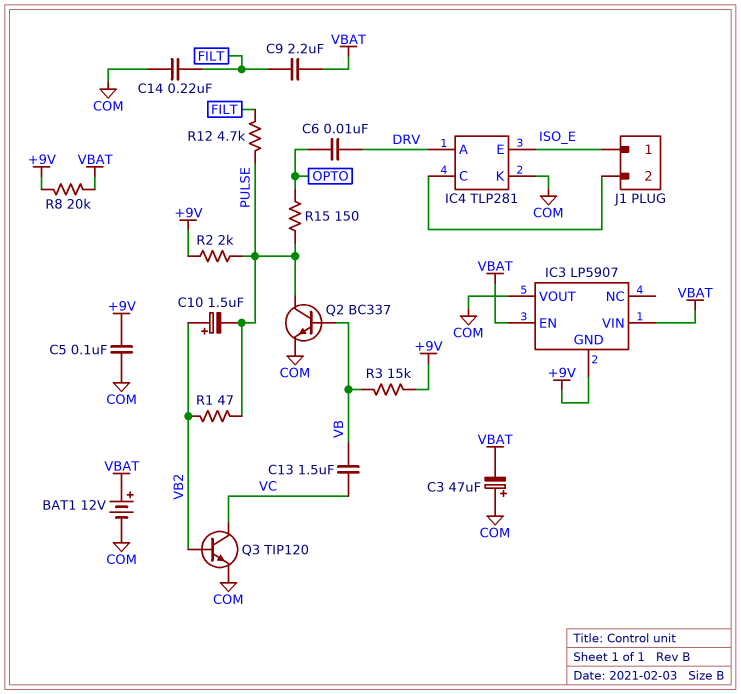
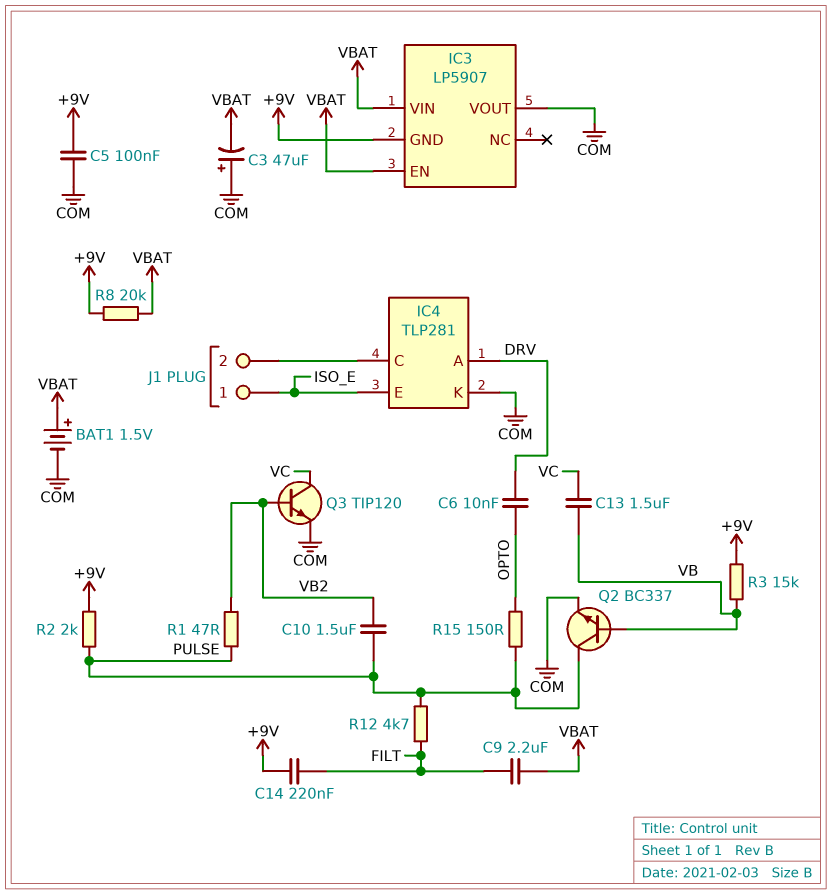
BAT1: 12V (plus VBAT, minus COM) -> 1.5V (plus VBAT, minus COM)
C10: 1.5uF (plus VB2, minus PULSE) -> 1.5uF (PULSE, VB2)
C14: 220nF (COM, FILT) -> 220nF (+9V, FILT)

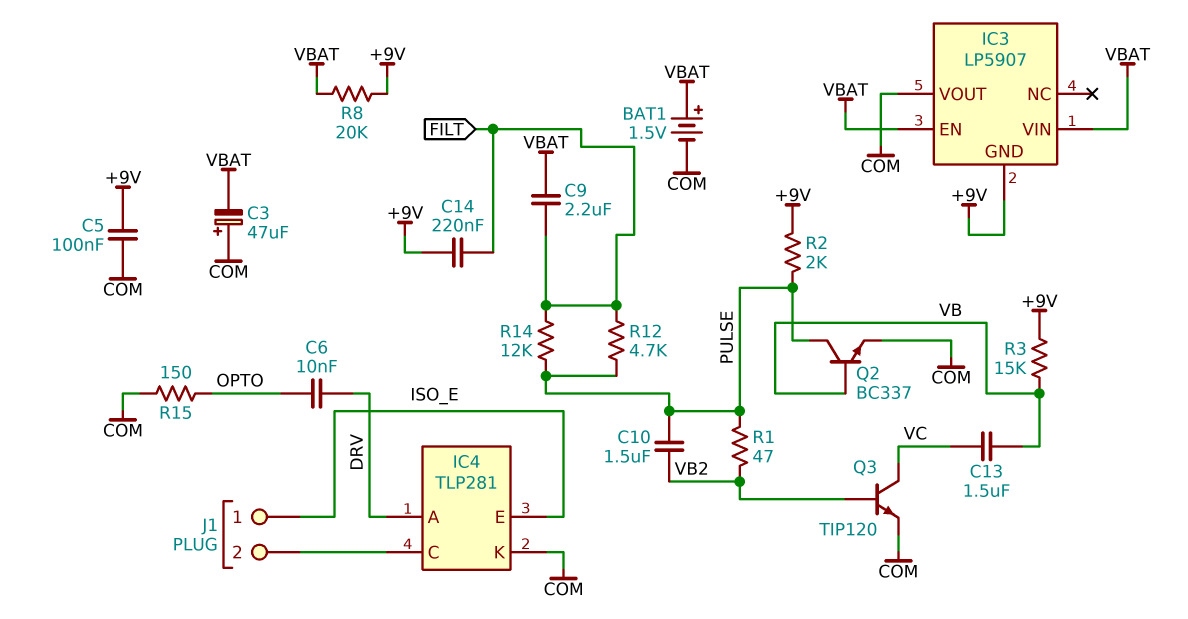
R14: none -> 12k (FILT, PULSE)
R15: 150 (OPTO, PULSE) -> 150 (COM, OPTO)

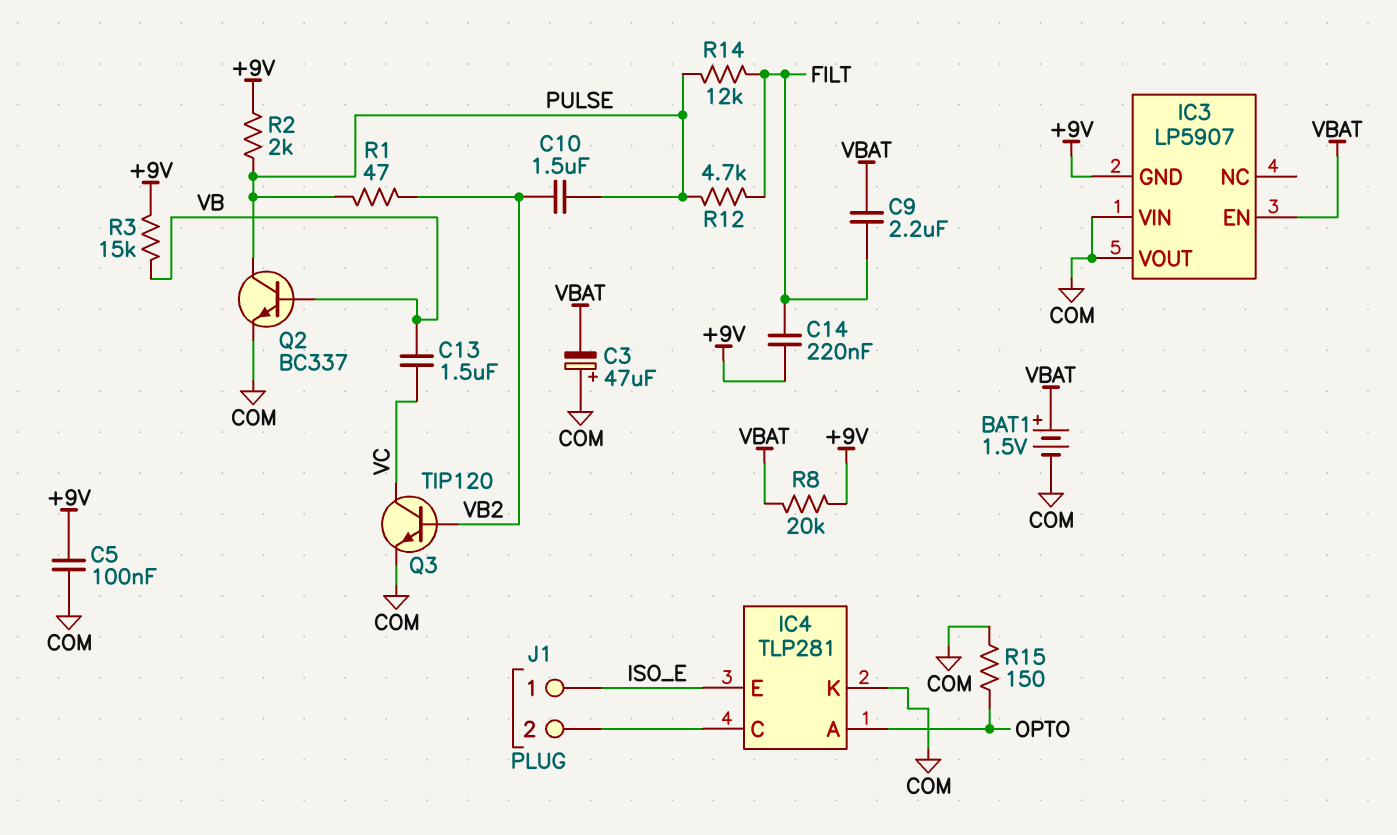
C6: 10nF (DRV, OPTO) -> none
IC3 pin VIN: VBAT -> COM
IC4 pin A: DRV -> OPTO

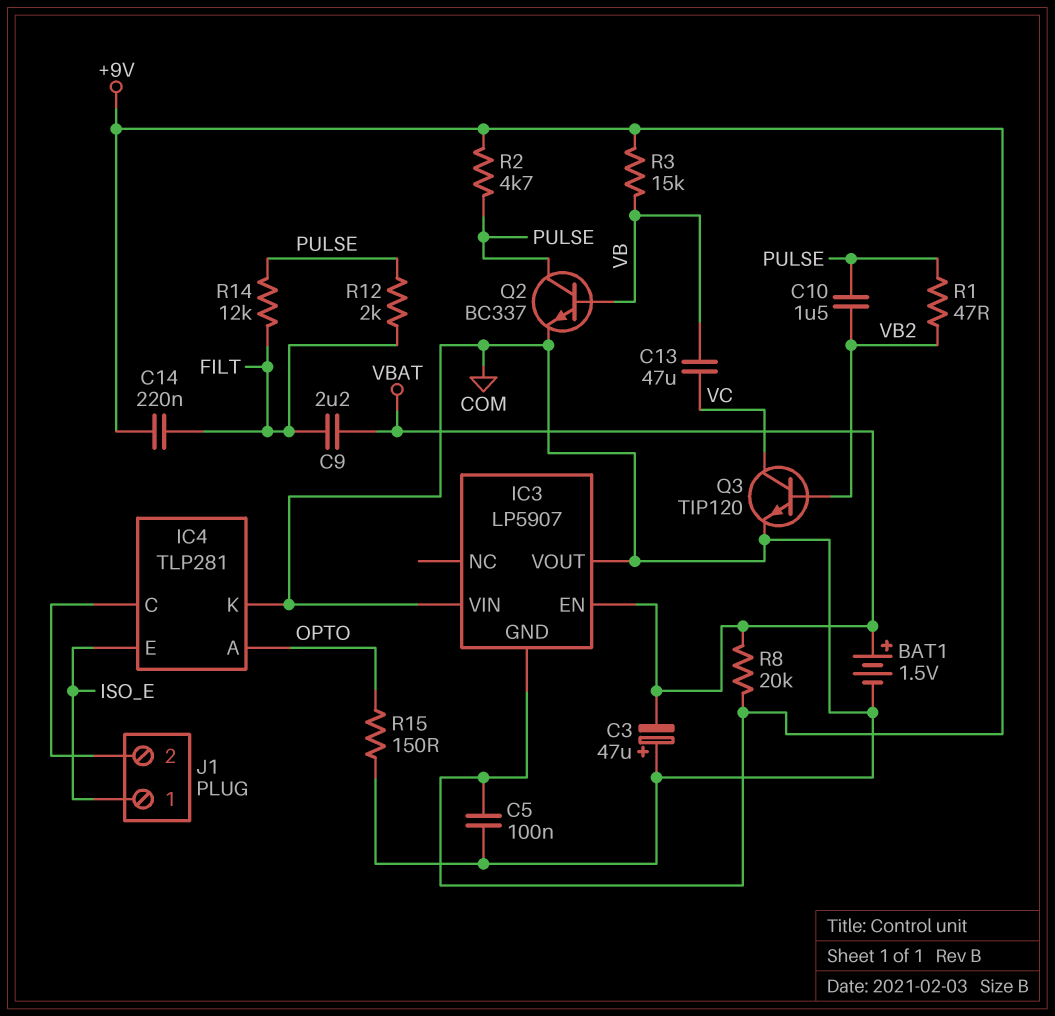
C13: 1.5uF (VB, VC) -> 47uF (VB, VC)
R2: 2k (+9V, PULSE) -> 4.7k (+9V, PULSE)
R12: 4.7k (FILT, PULSE) -> 2k (FILT, PULSE)

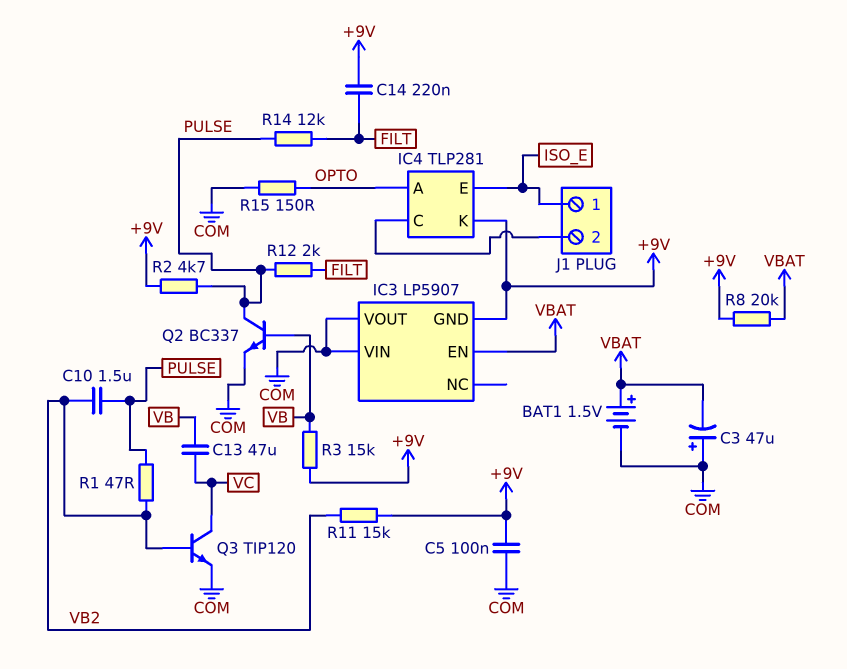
C9: 2.2uF (FILT, VBAT) -> none
IC4 pin K: COM -> +9V
R11: none -> 15k (+9V, VB2)

